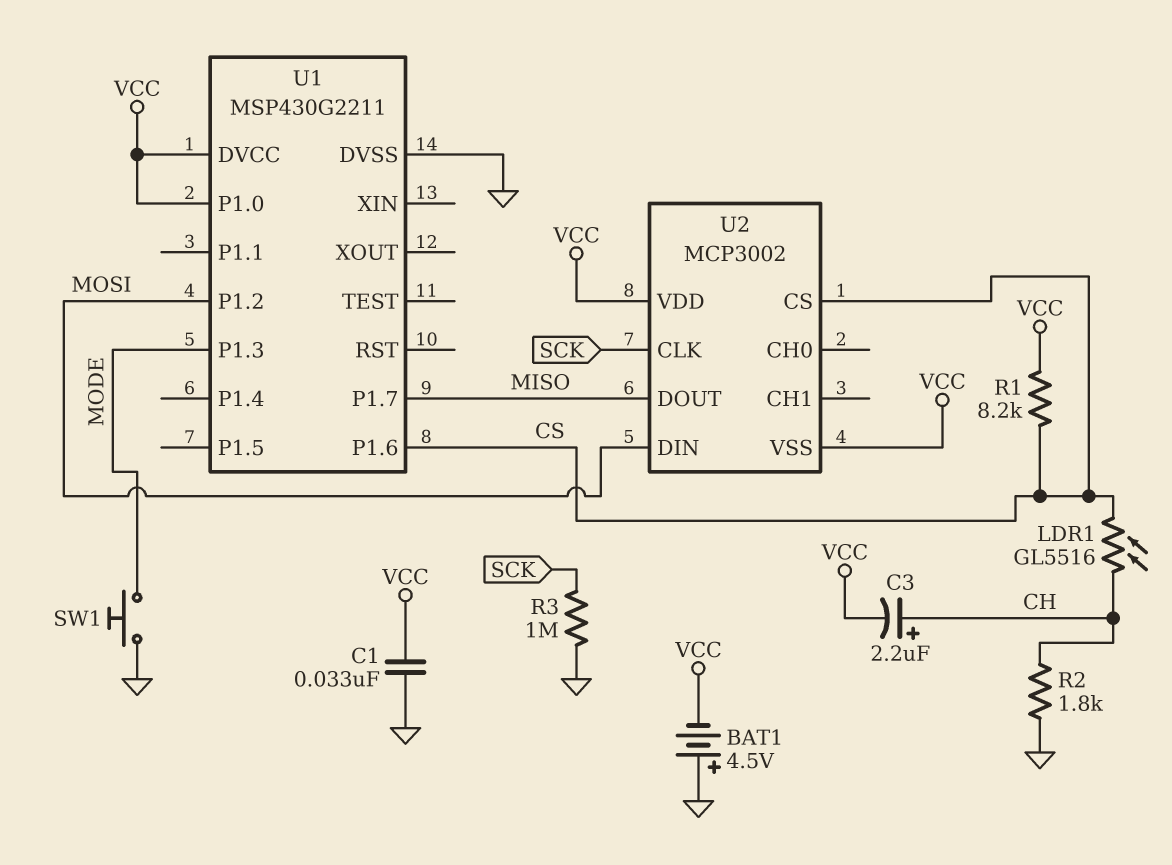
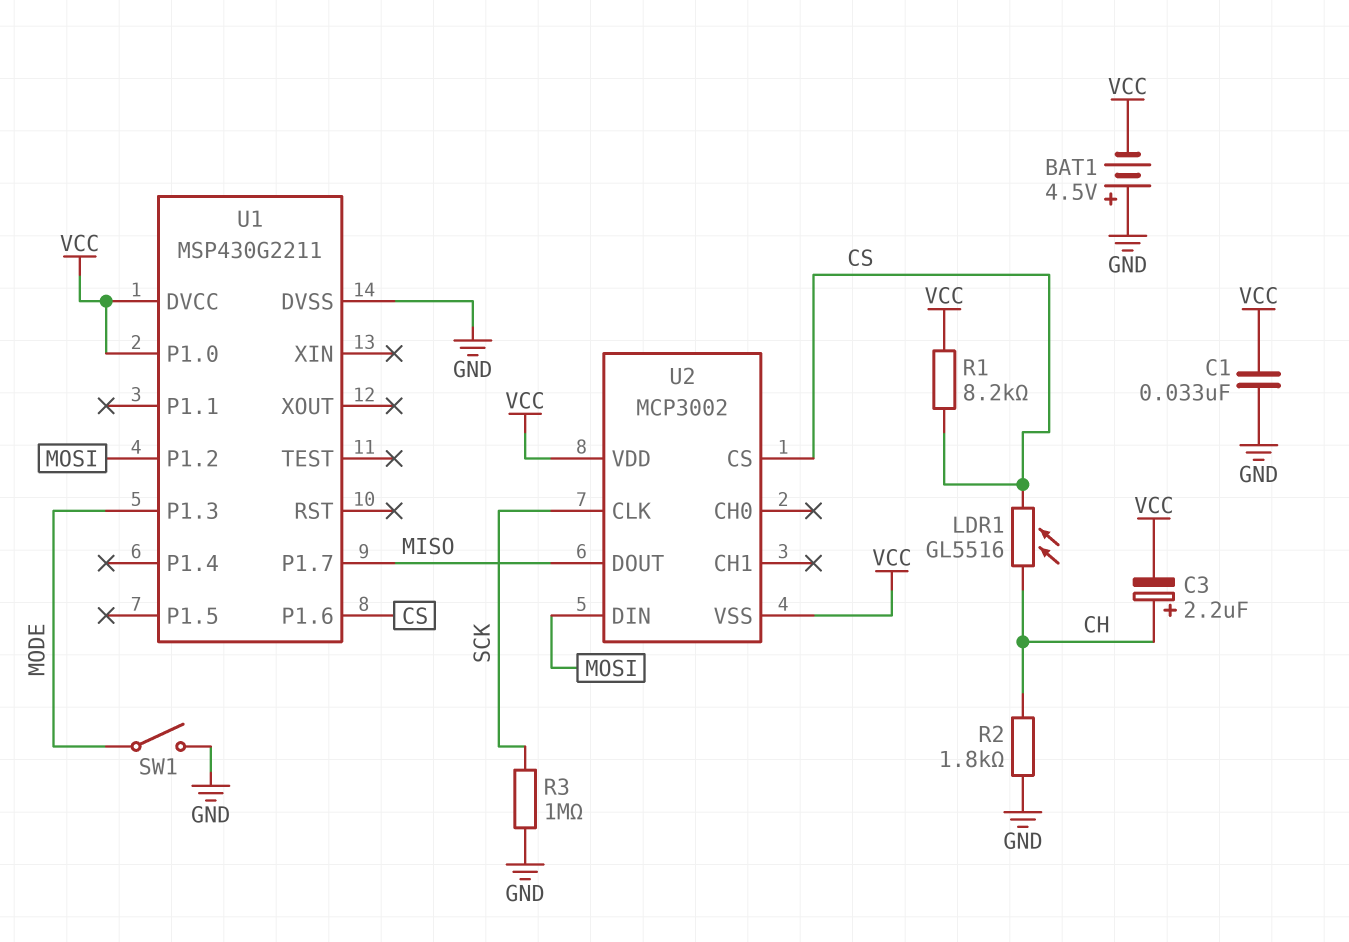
SW1: button (GND, MODE) -> switch (GND, MODE)

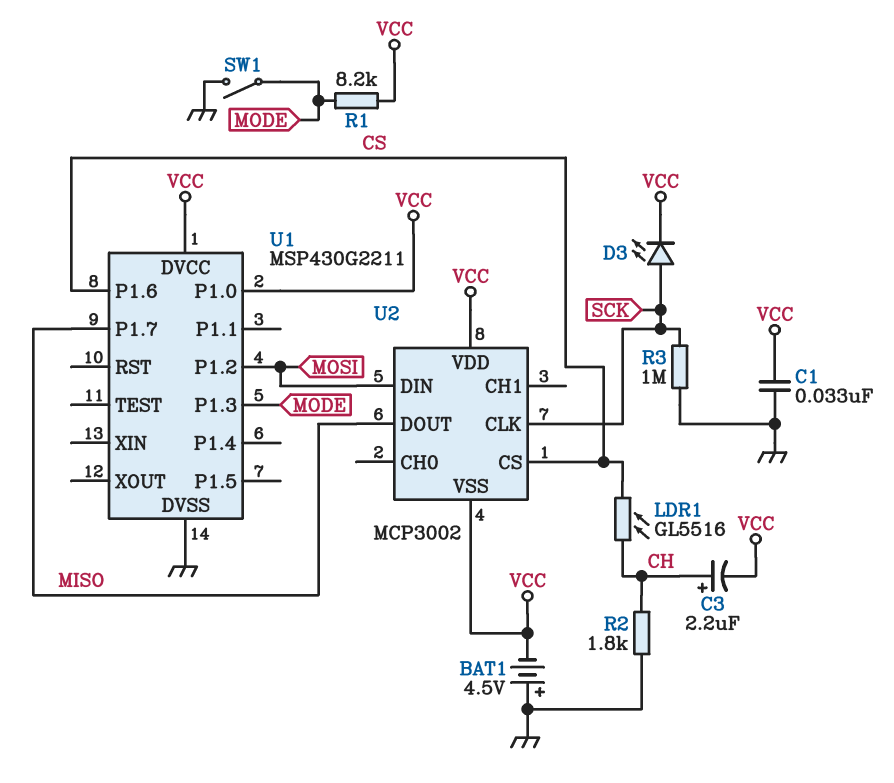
D3: none -> LED (A SCK, K VCC)
R1: 8.2k (CS, VCC) -> 8.2k (MODE, VCC)

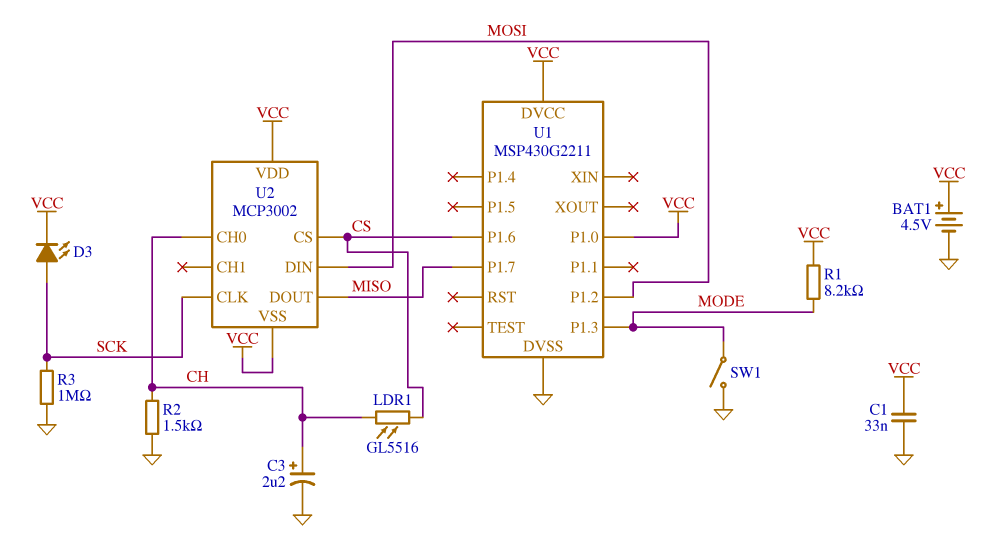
BAT1: 4.5V (plus GND, minus VCC) -> 4.5V (plus VCC, minus GND)
C3: 2.2uF (plus CH, minus VCC) -> 2.2uF (plus CH, minus GND)
R2: 1.8k (CH, GND) -> 1.5k (CH, GND)
U2 pin CH0: none -> CH

